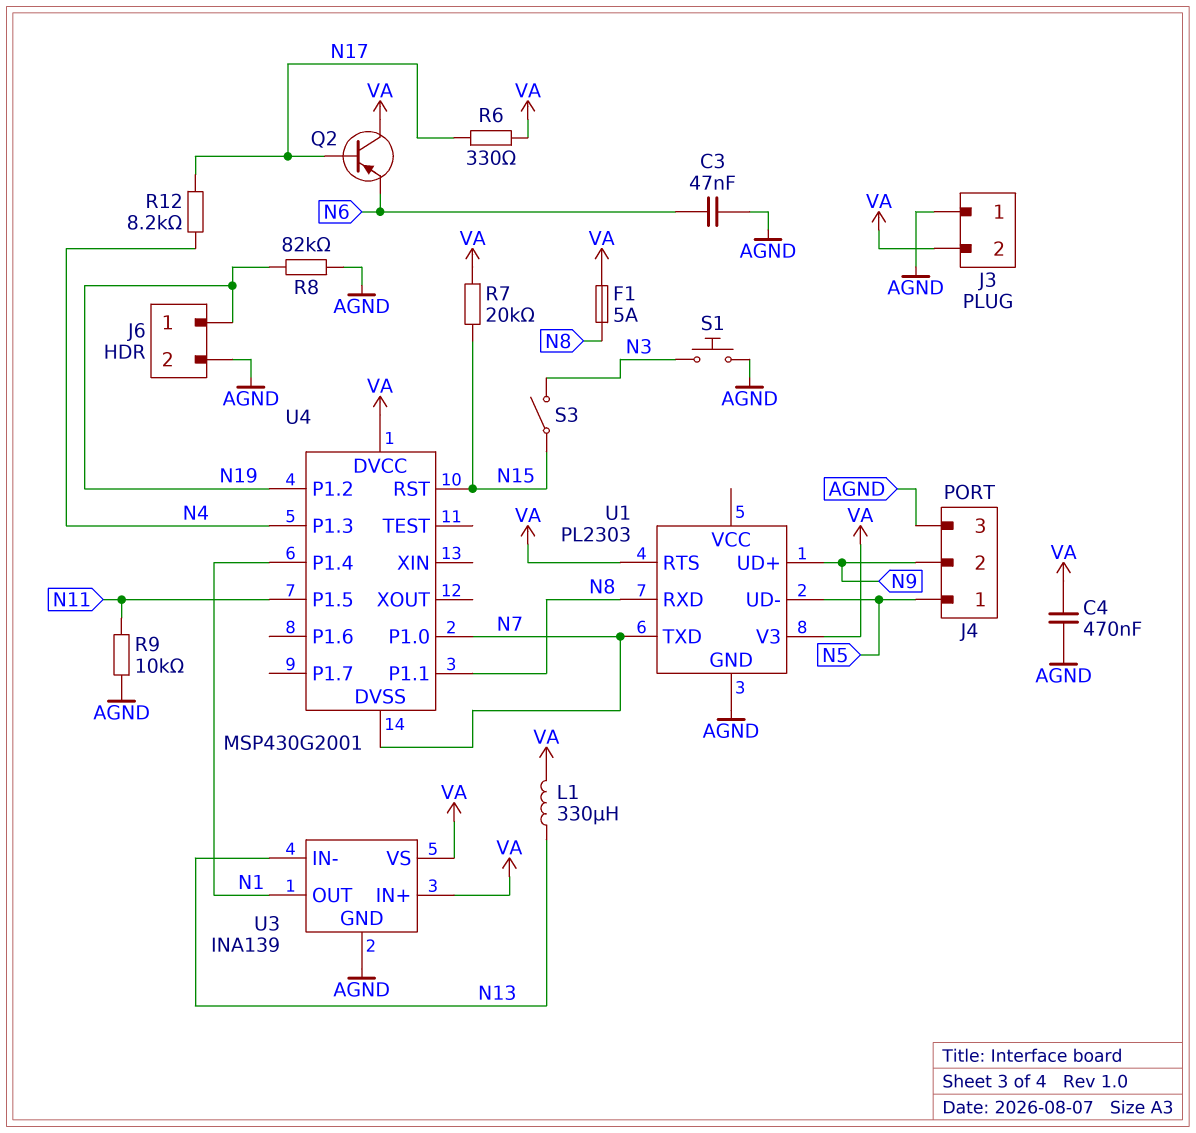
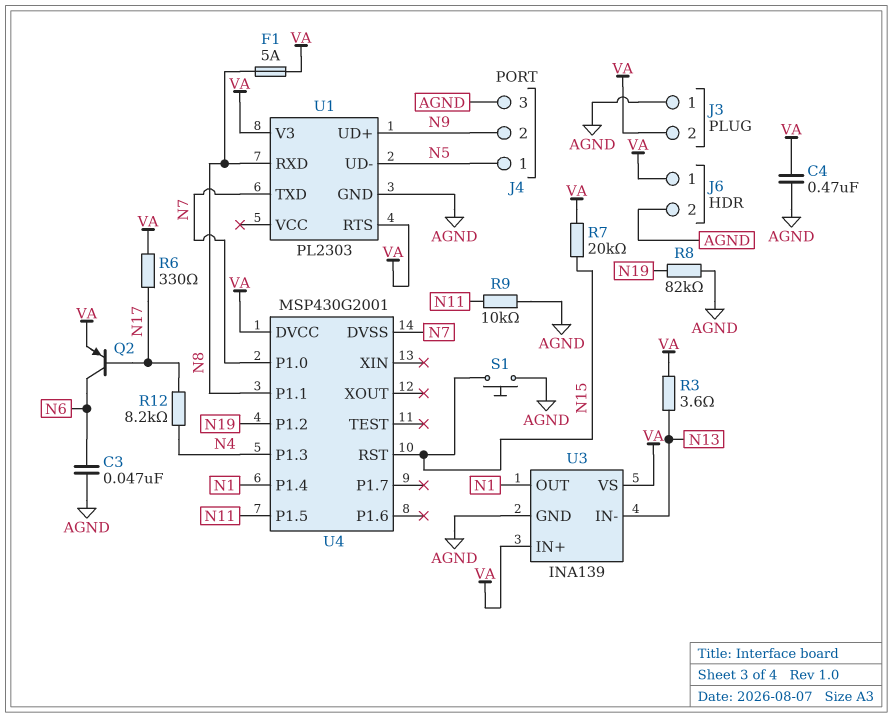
J6 pin 1: N19 -> VA
L1: 330uH (N13, VA) -> none
Q2: PNP (B N17, C VA, E N6) -> PNP (B N17, C N6, E VA)
R3: none -> 3.6 (N13, VA)
S1: button (AGND, N3) -> button (AGND, N15)
S3: switch (N3, N15) -> none

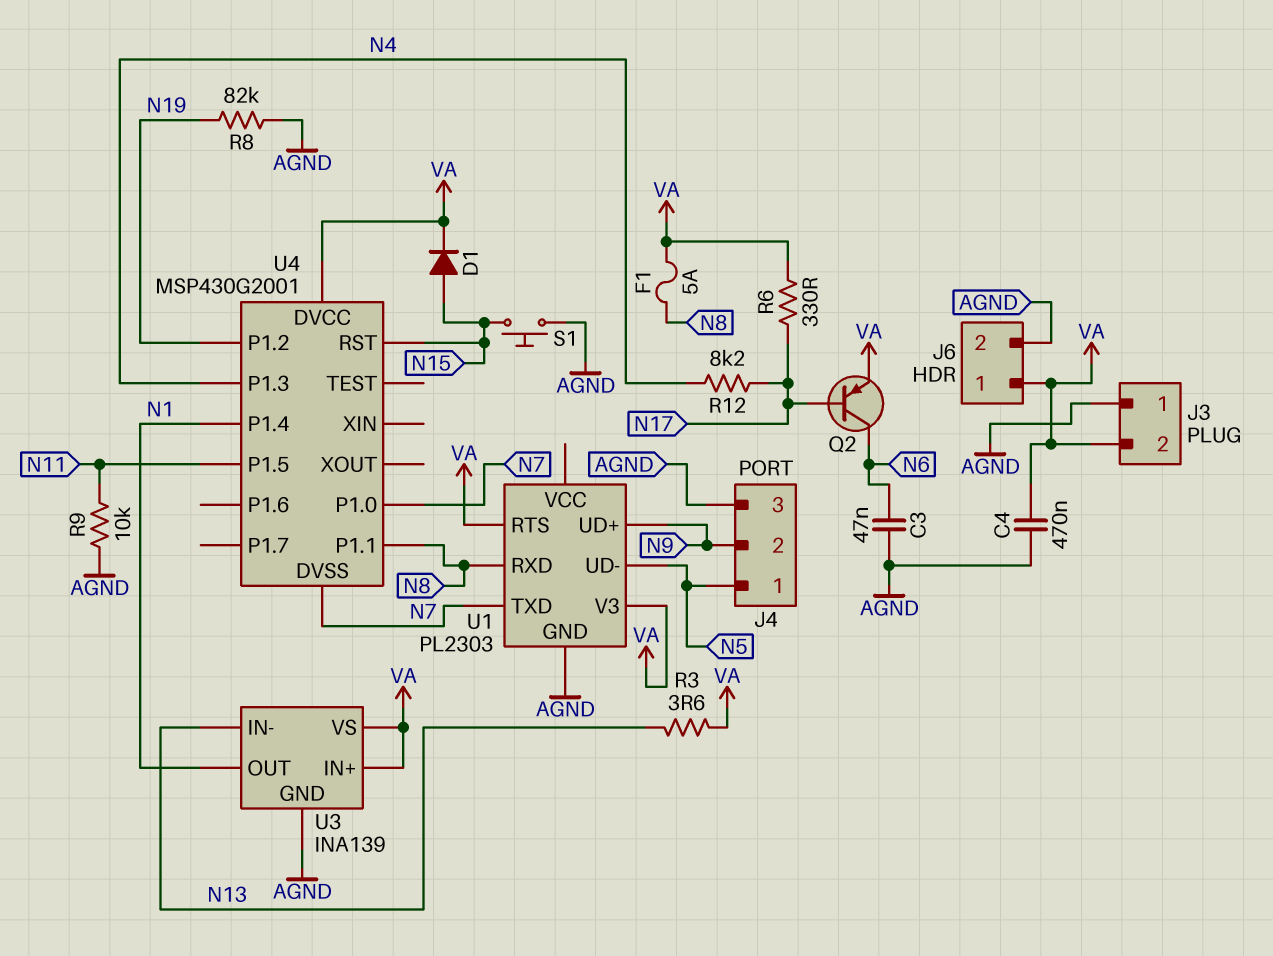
D1: none -> diode (A N15, K VA)
R7: 20k (N15, VA) -> none

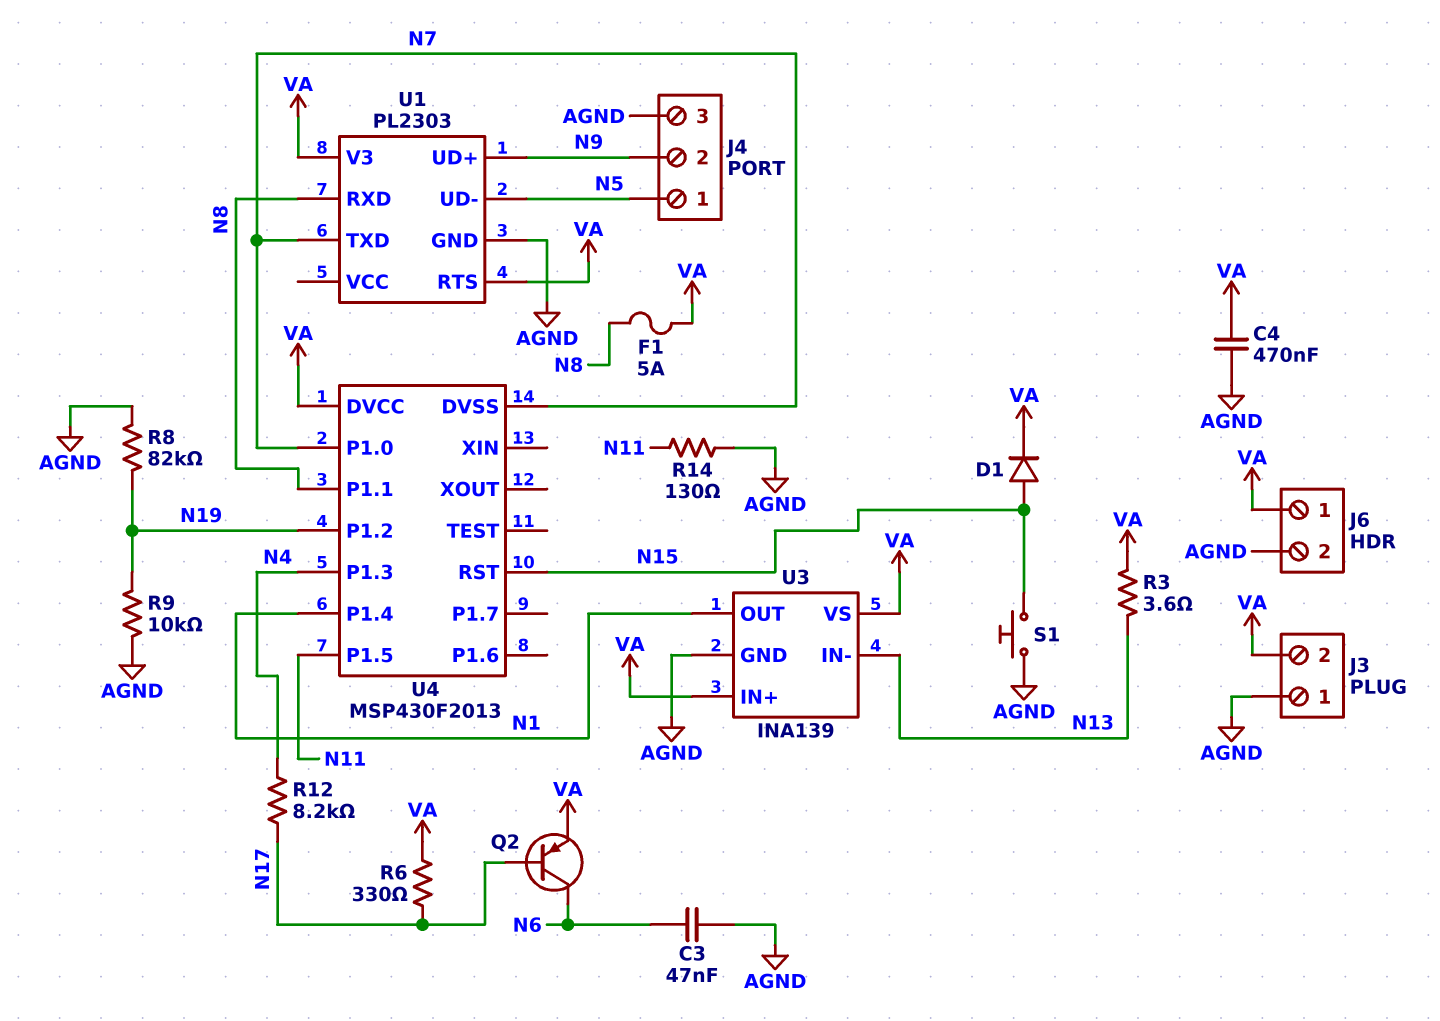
R9: 10k (AGND, N11) -> 10k (AGND, N19)
R14: none -> 130 (AGND, N11)
U4: MSP430G2001 -> MSP430F2013

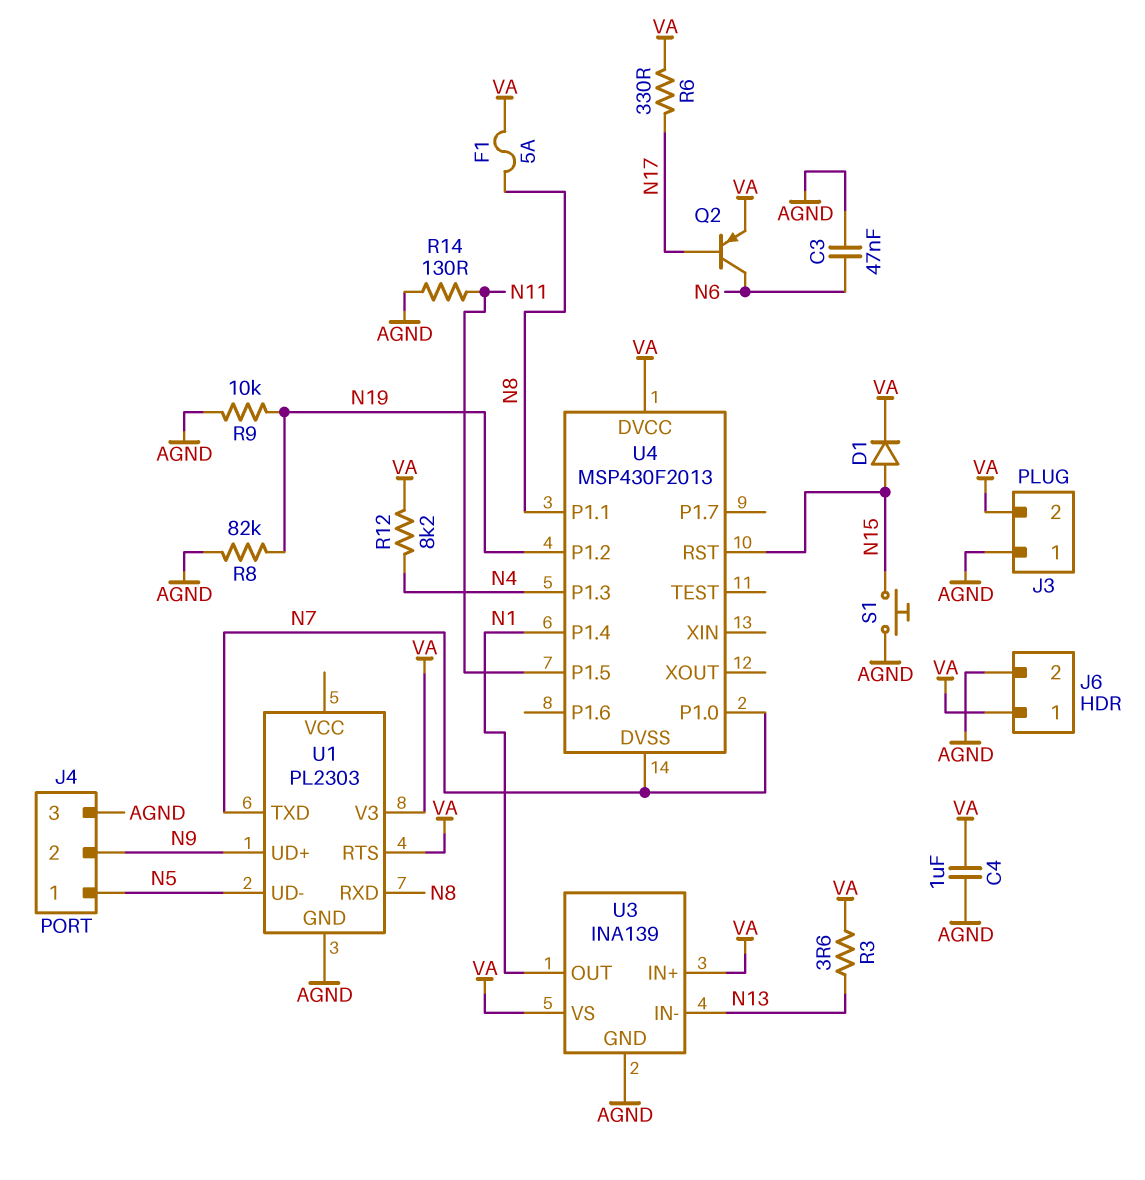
C4: 470nF (AGND, VA) -> 1uF (AGND, VA)
R12: 8.2k (N4, N17) -> 8.2k (N4, VA)

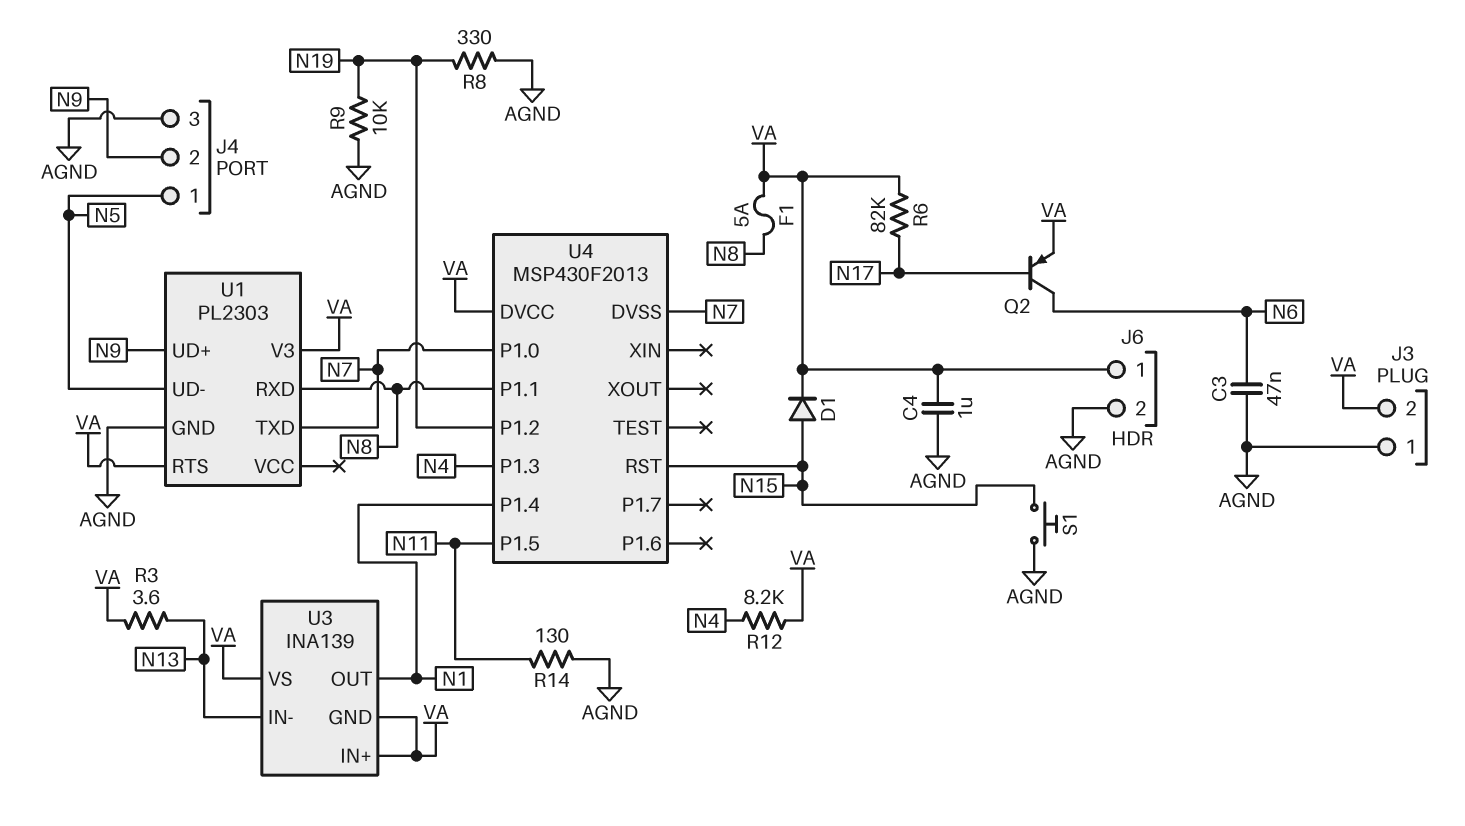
R6: 330 (N17, VA) -> 82k (N17, VA)
R8: 82k (AGND, N19) -> 330 (AGND, N19)
U3 pin GND: AGND -> VA

